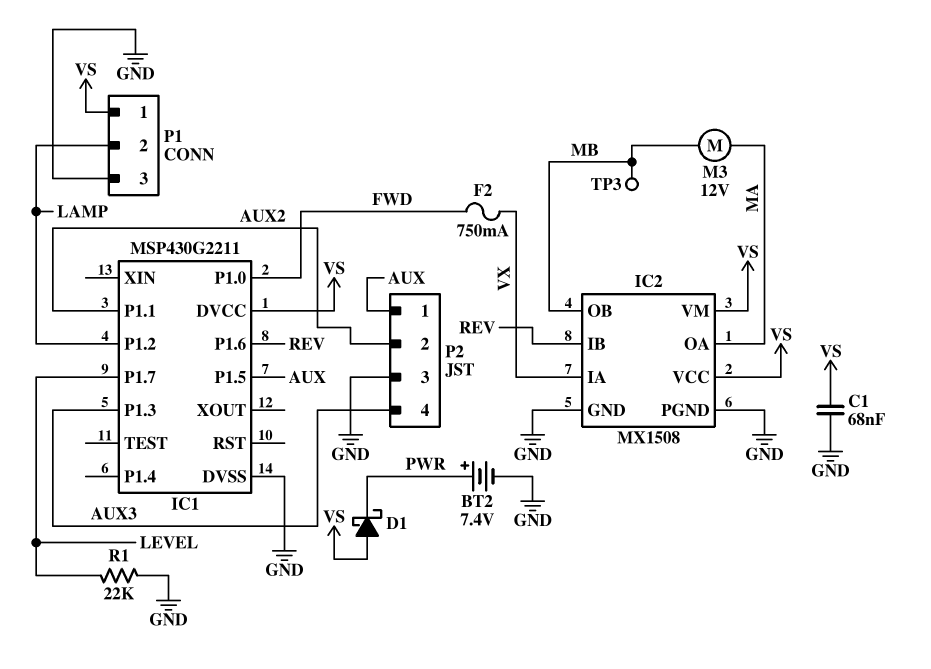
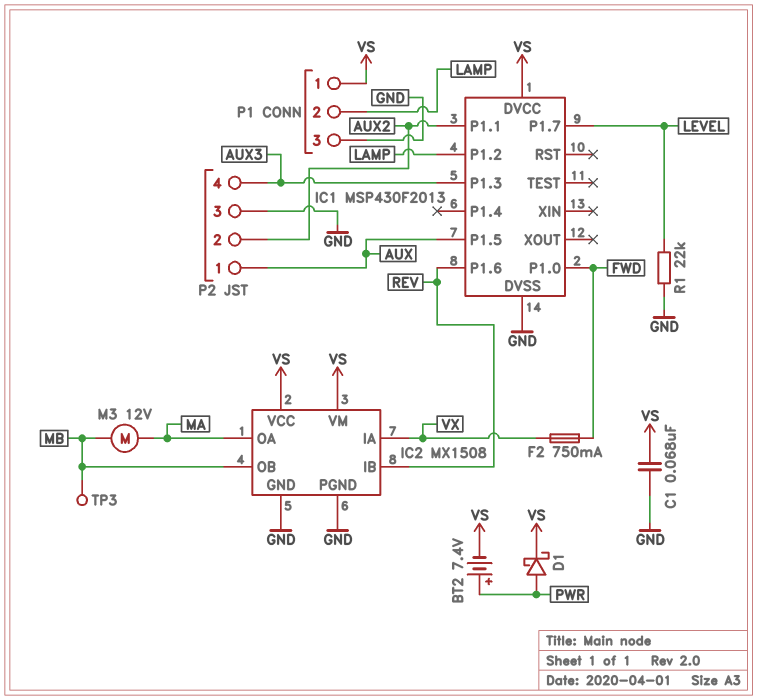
BT2: 7.4V (plus PWR, minus GND) -> 7.4V (plus PWR, minus VS)
D1: schottky (A VS, K PWR) -> schottky (A PWR, K VS)
IC1: MSP430G2211 -> MSP430F2013

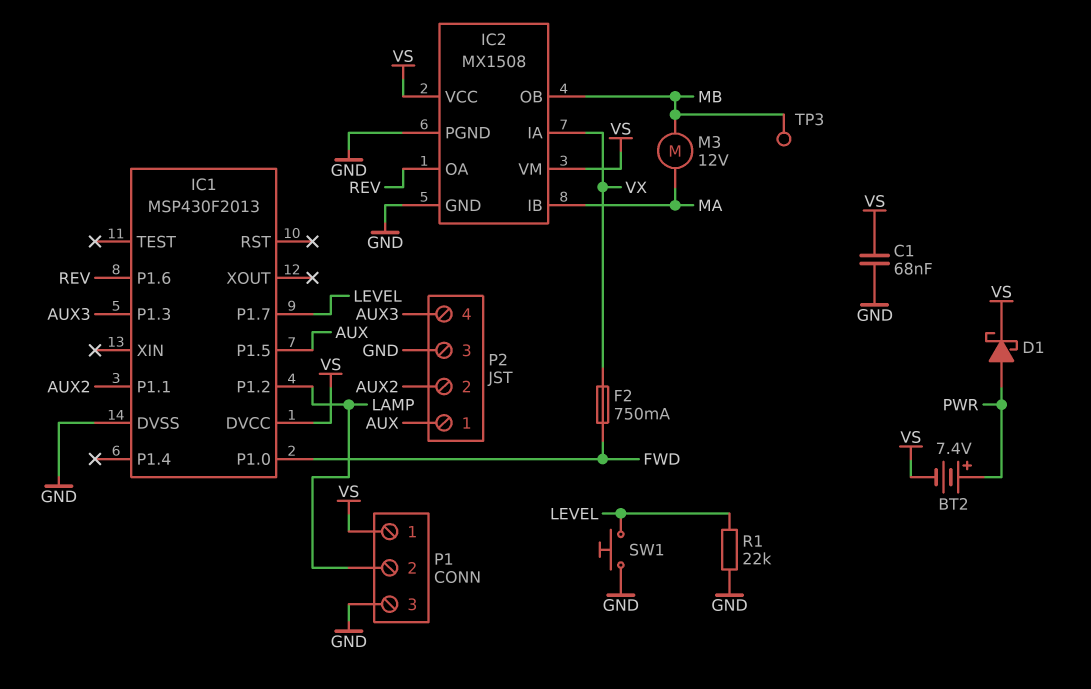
IC2 pin IB: REV -> MA
IC2 pin OA: MA -> REV
SW1: none -> button (GND, LEVEL)

